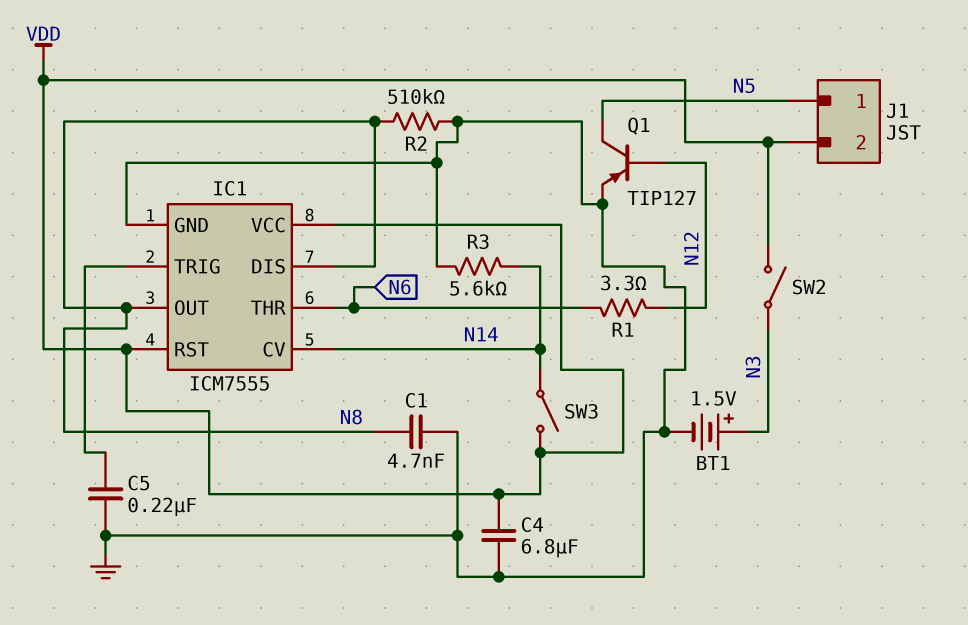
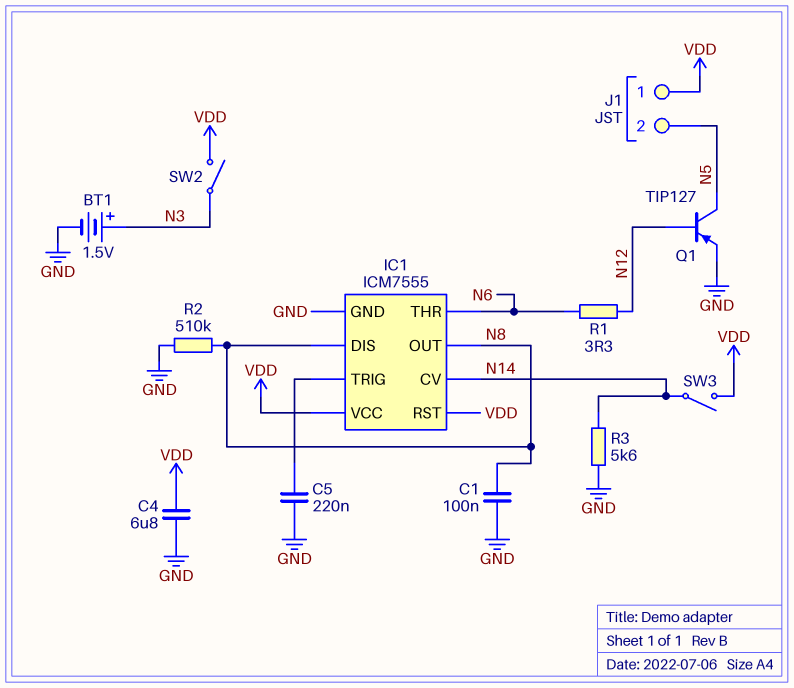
C1: 4.7nF (GND, N8) -> 100nF (GND, N8)
J1 pin 1: N5 -> VDD
J1 pin 2: VDD -> N5

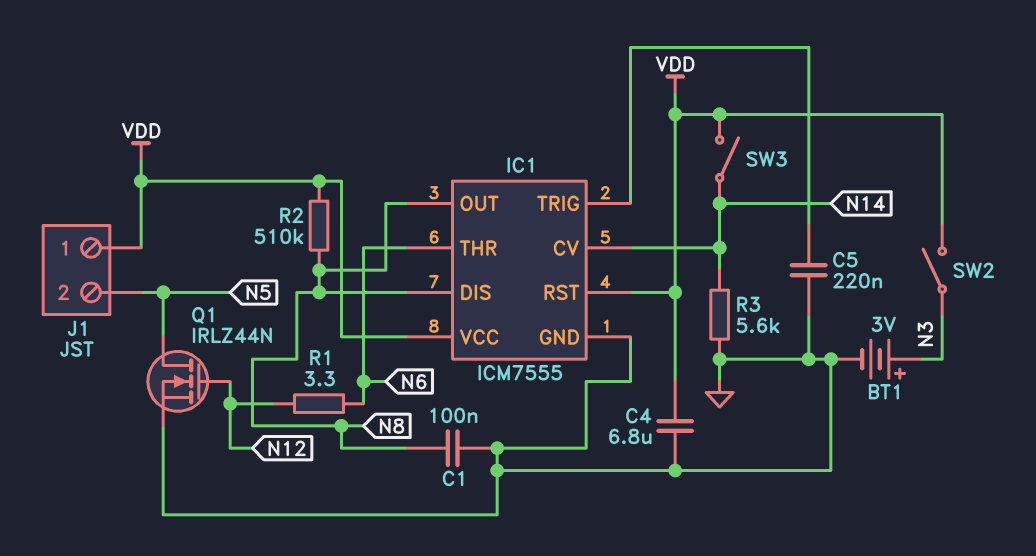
BT1: 1.5V (plus N3, minus GND) -> 3V (plus N3, minus GND)
Q1: PNP TIP127 (B N12, C N5, E GND) -> NMOS IRLZ44N (G N12, D N5, S GND)
R2: 510k (GND, N8) -> 510k (N8, VDD)

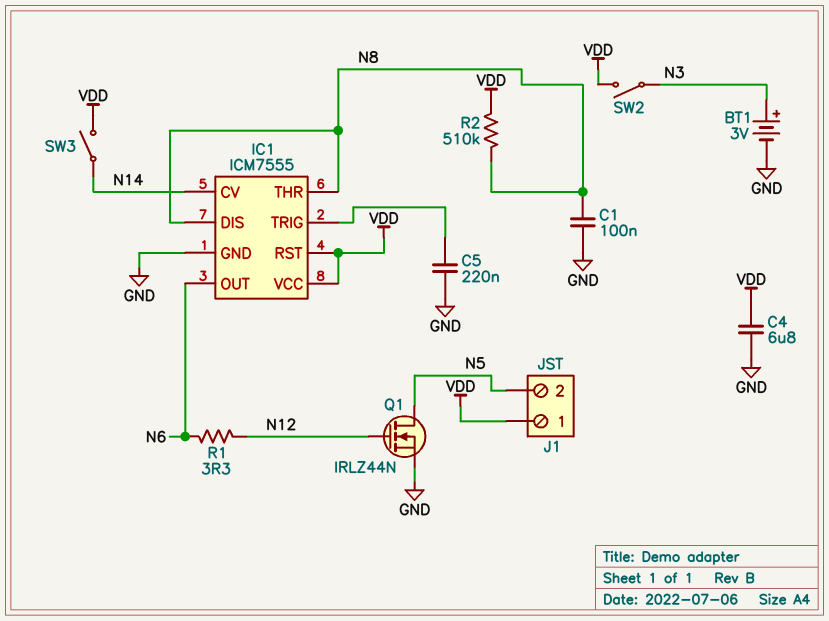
IC1 pin OUT: N8 -> N6
IC1 pin THR: N6 -> N8
R3: 5.6k (GND, N14) -> none

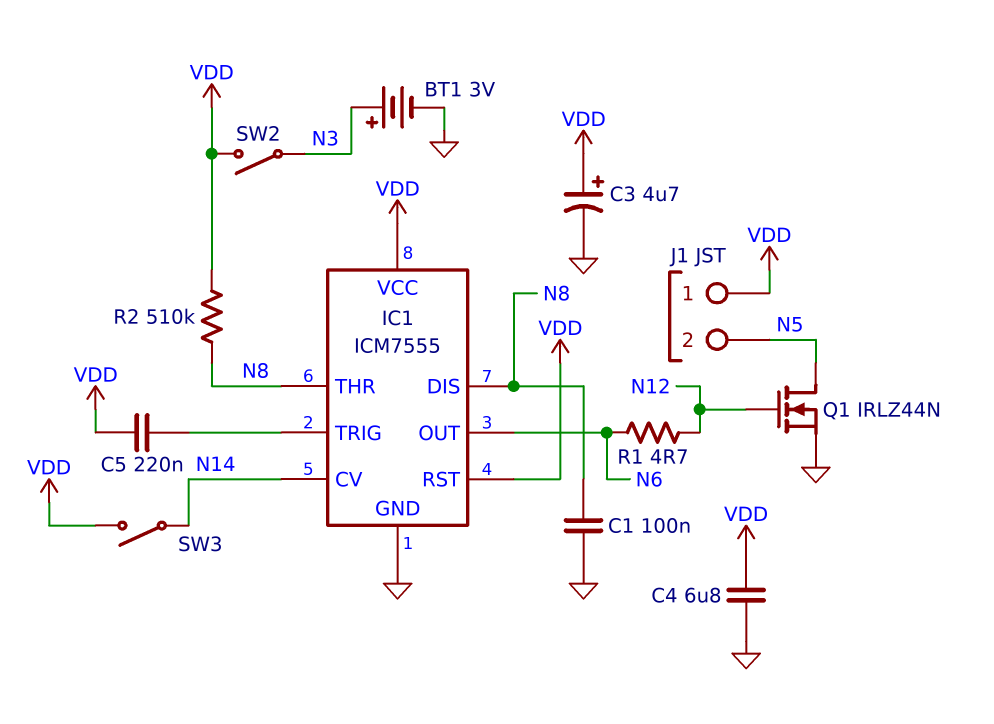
C3: none -> 4.7uF (plus VDD, minus GND)
C5: 220nF (GND, IC1/TRIG) -> 220nF (IC1/TRIG, VDD)
R1: 3.3 (N6, N12) -> 4.7 (N6, N12)

